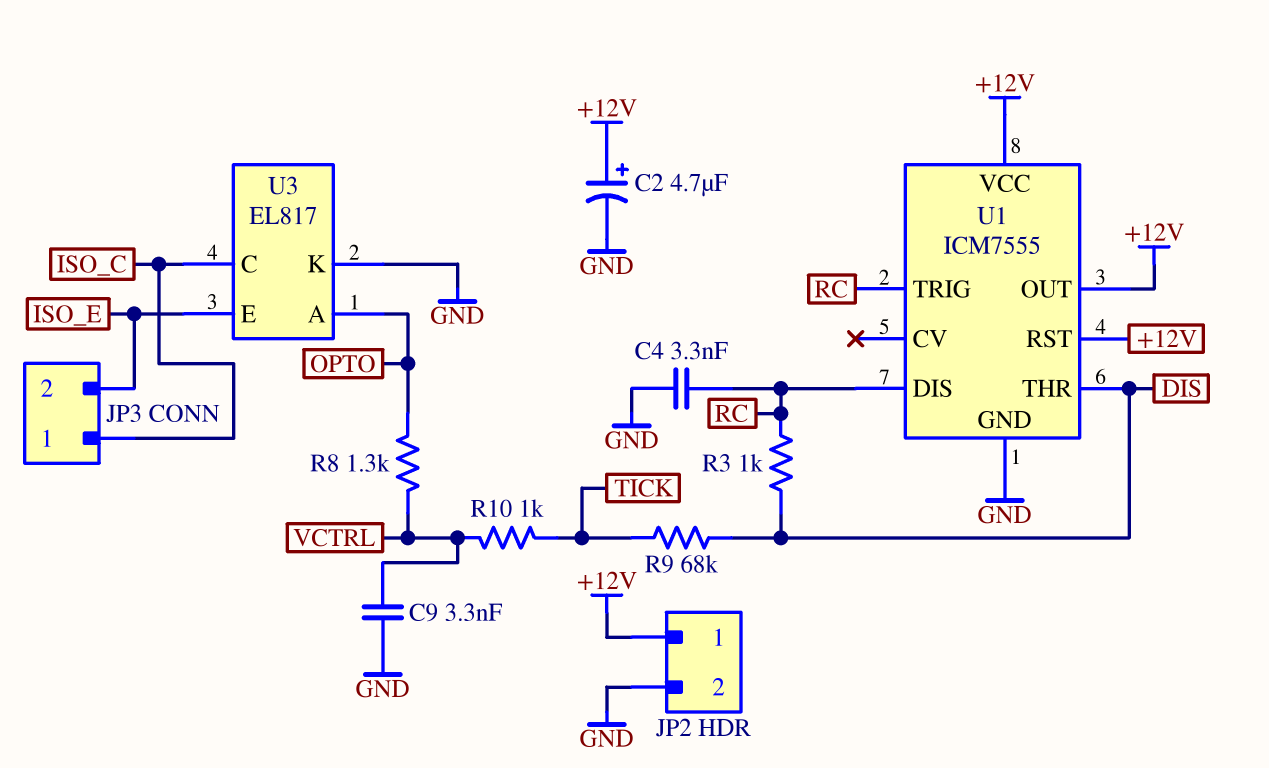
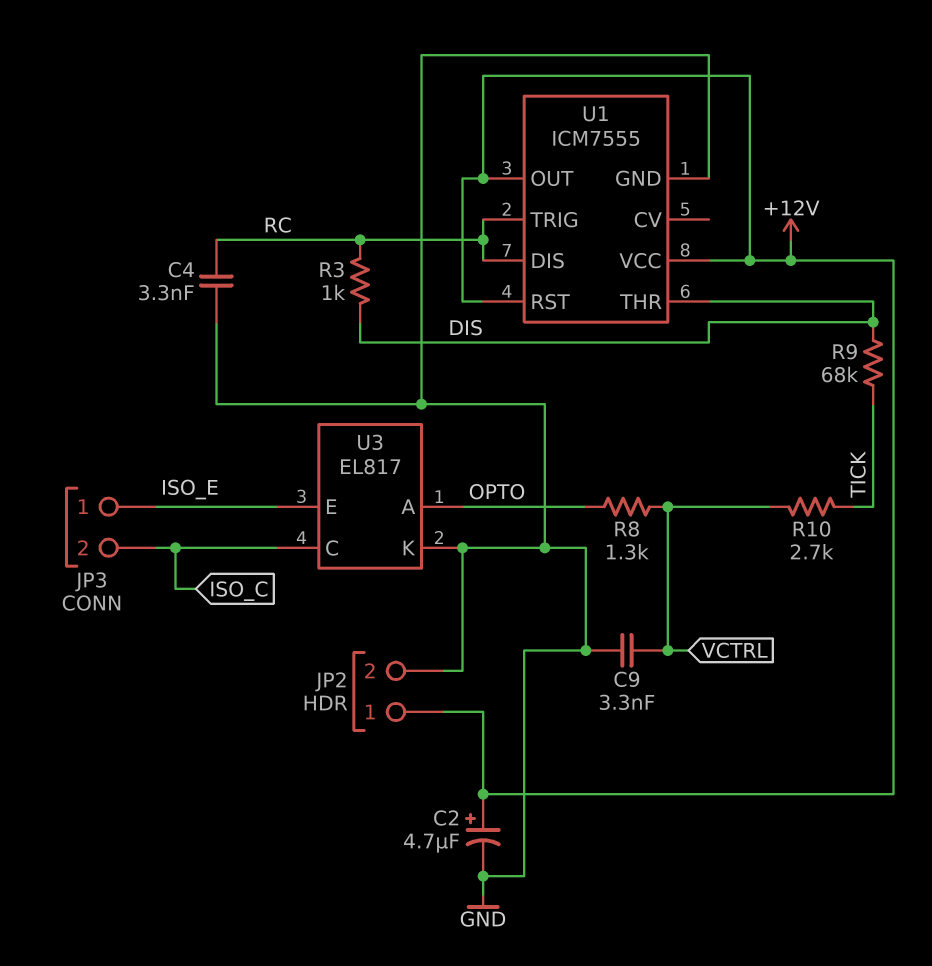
JP3 pin 1: ISO_C -> ISO_E
JP3 pin 2: ISO_E -> ISO_C
R10: 1k (TICK, VCTRL) -> 2.7k (TICK, VCTRL)

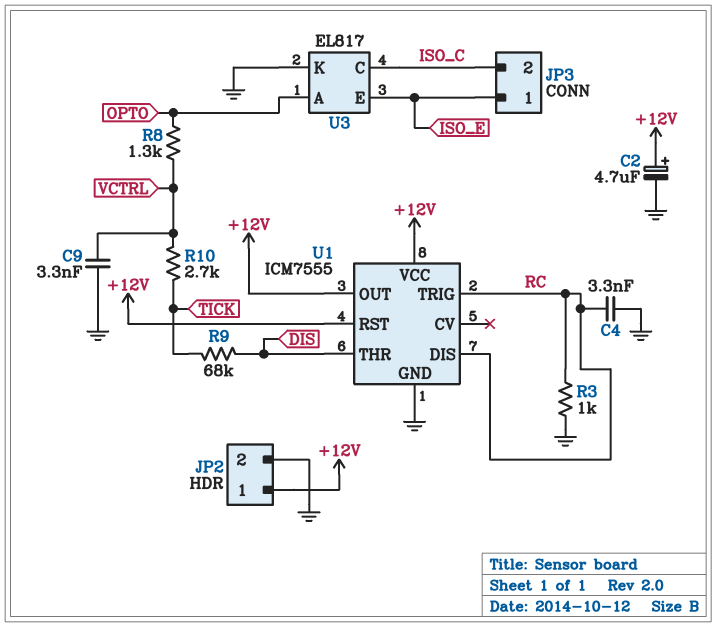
R3: 1k (DIS, RC) -> 1k (GND, RC)

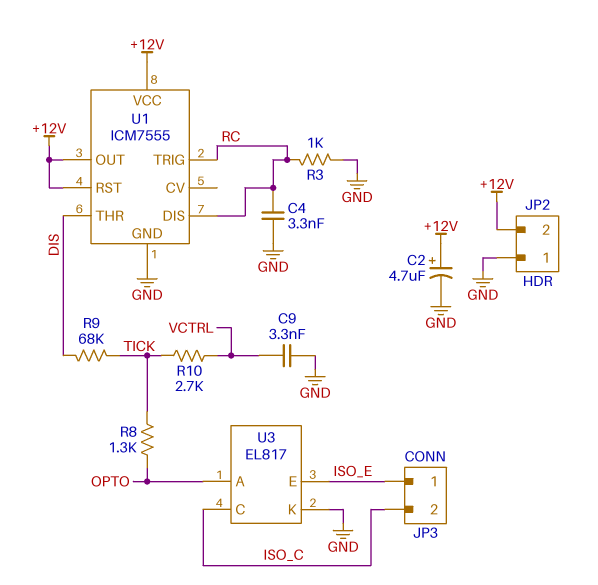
JP2 pin 1: +12V -> GND
JP2 pin 2: GND -> +12V
R8: 1.3k (OPTO, VCTRL) -> 1.3k (OPTO, TICK)

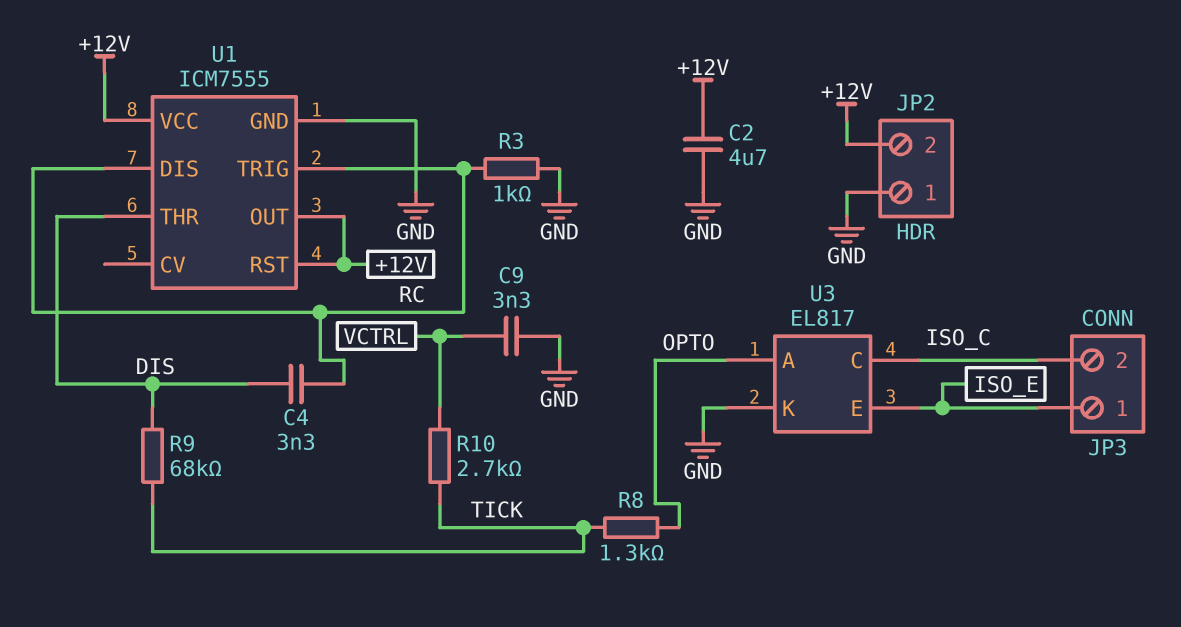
C2: 4.7uF (plus +12V, minus GND) -> 4.7uF (+12V, GND)
C4: 3.3nF (GND, RC) -> 3.3nF (DIS, RC)

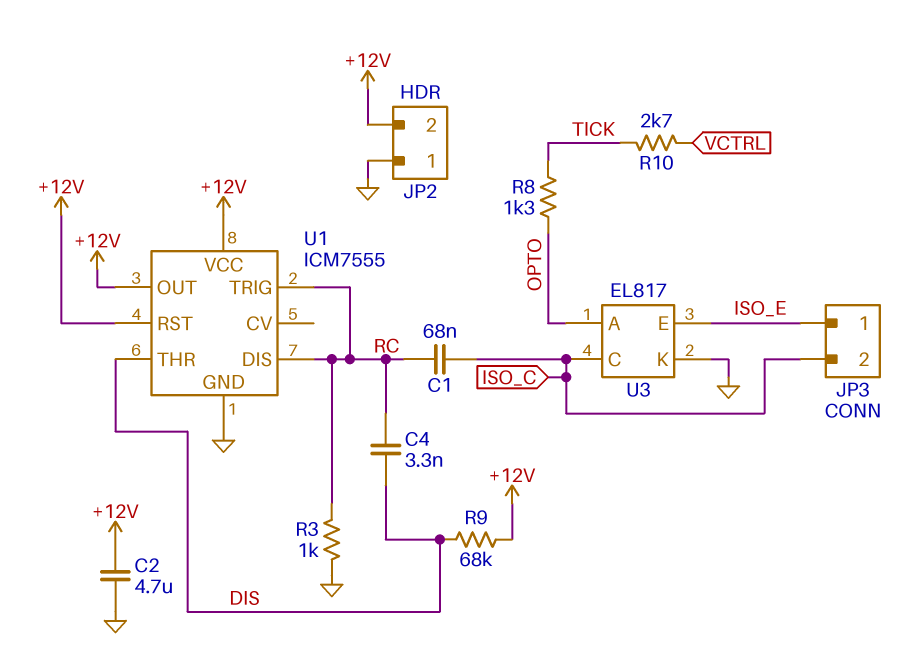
C1: none -> 68nF (ISO_C, RC)
C9: 3.3nF (GND, VCTRL) -> none
R9: 68k (DIS, TICK) -> 68k (+12V, DIS)

